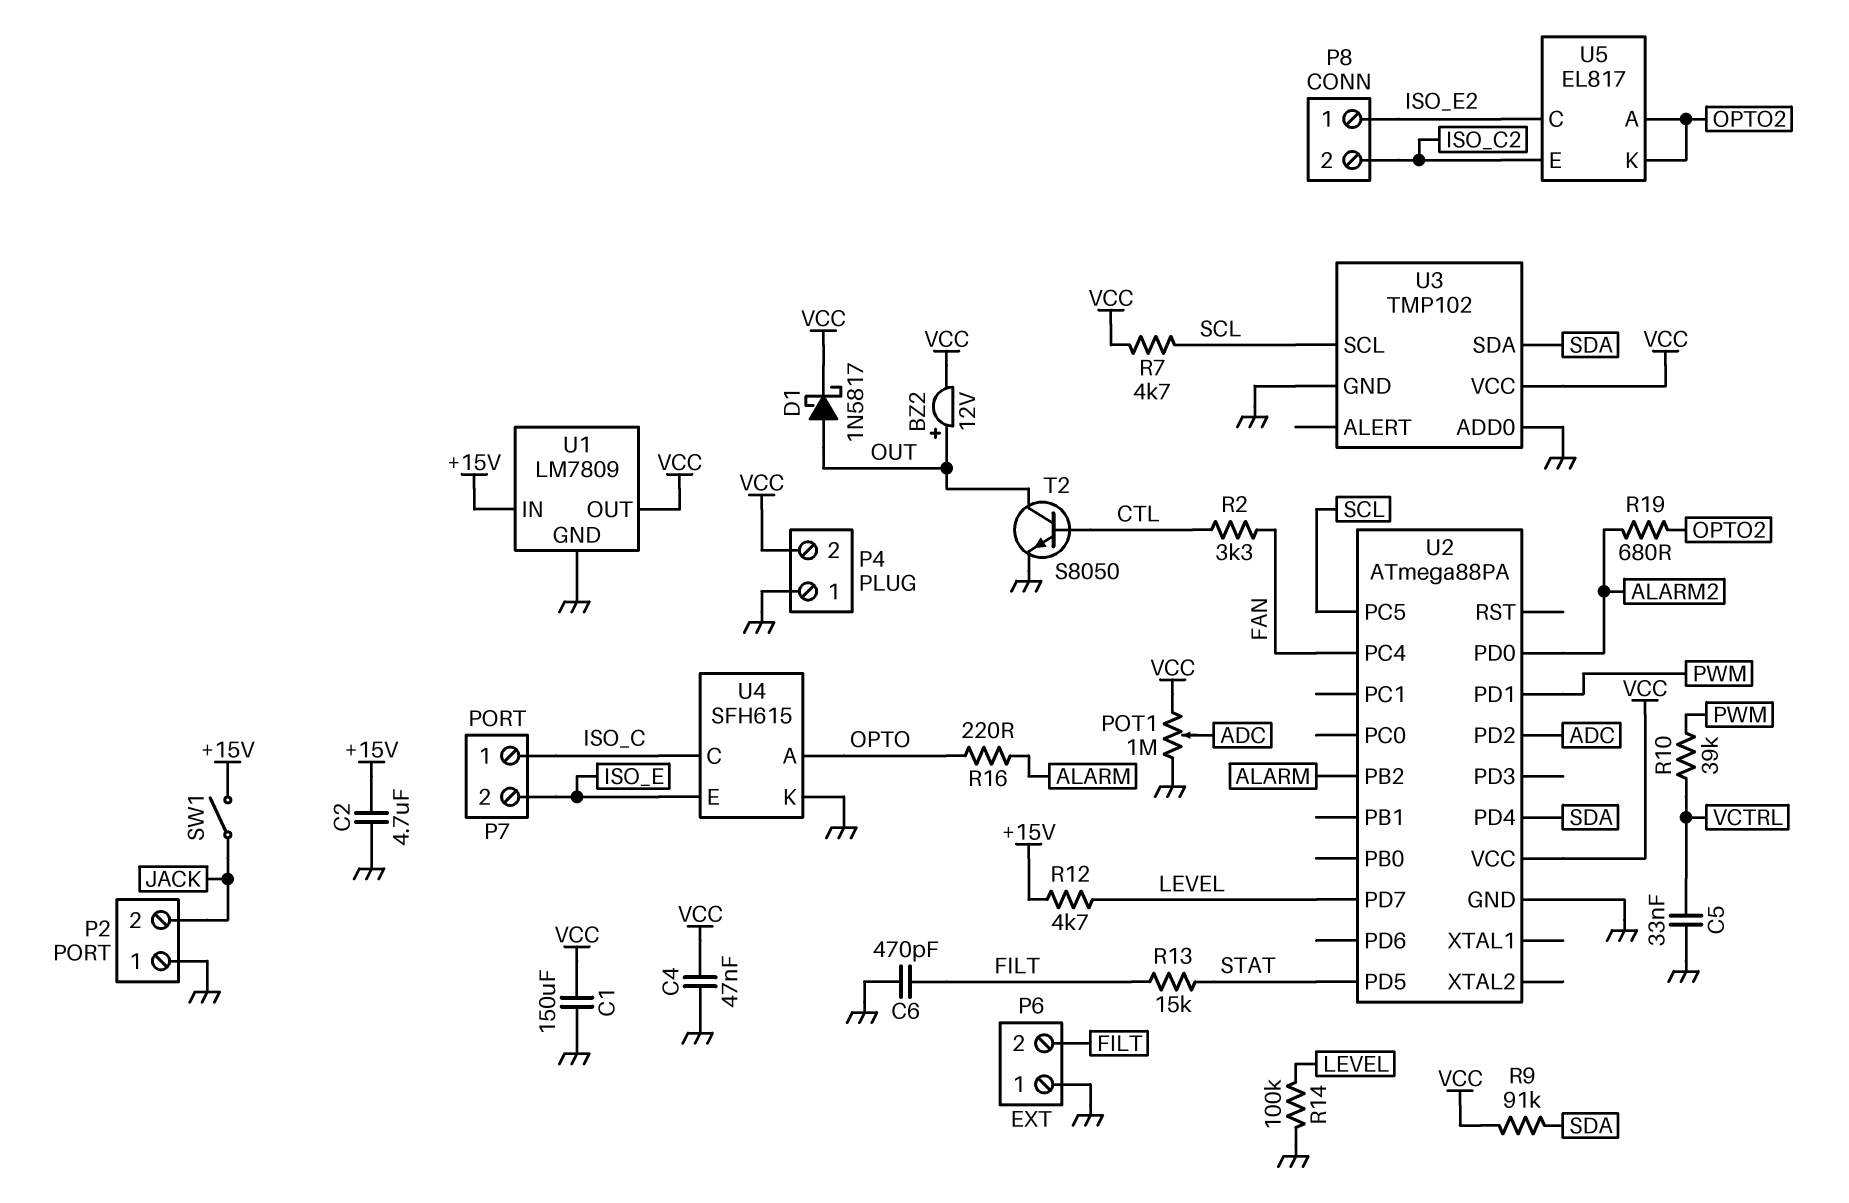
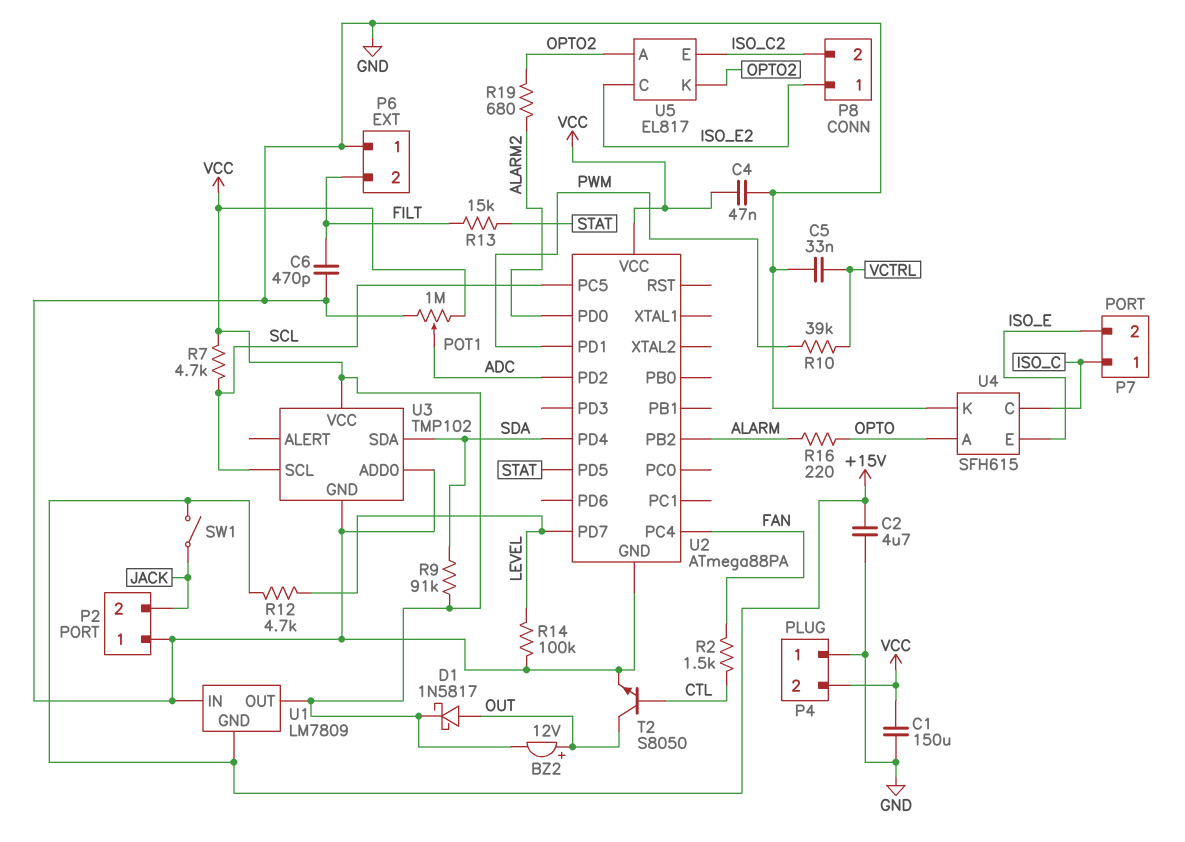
R2: 3.3k (CTL, FAN) -> 1.5k (CTL, FAN)
U1 pin GND: GND -> +15V
U1 pin IN: +15V -> GND

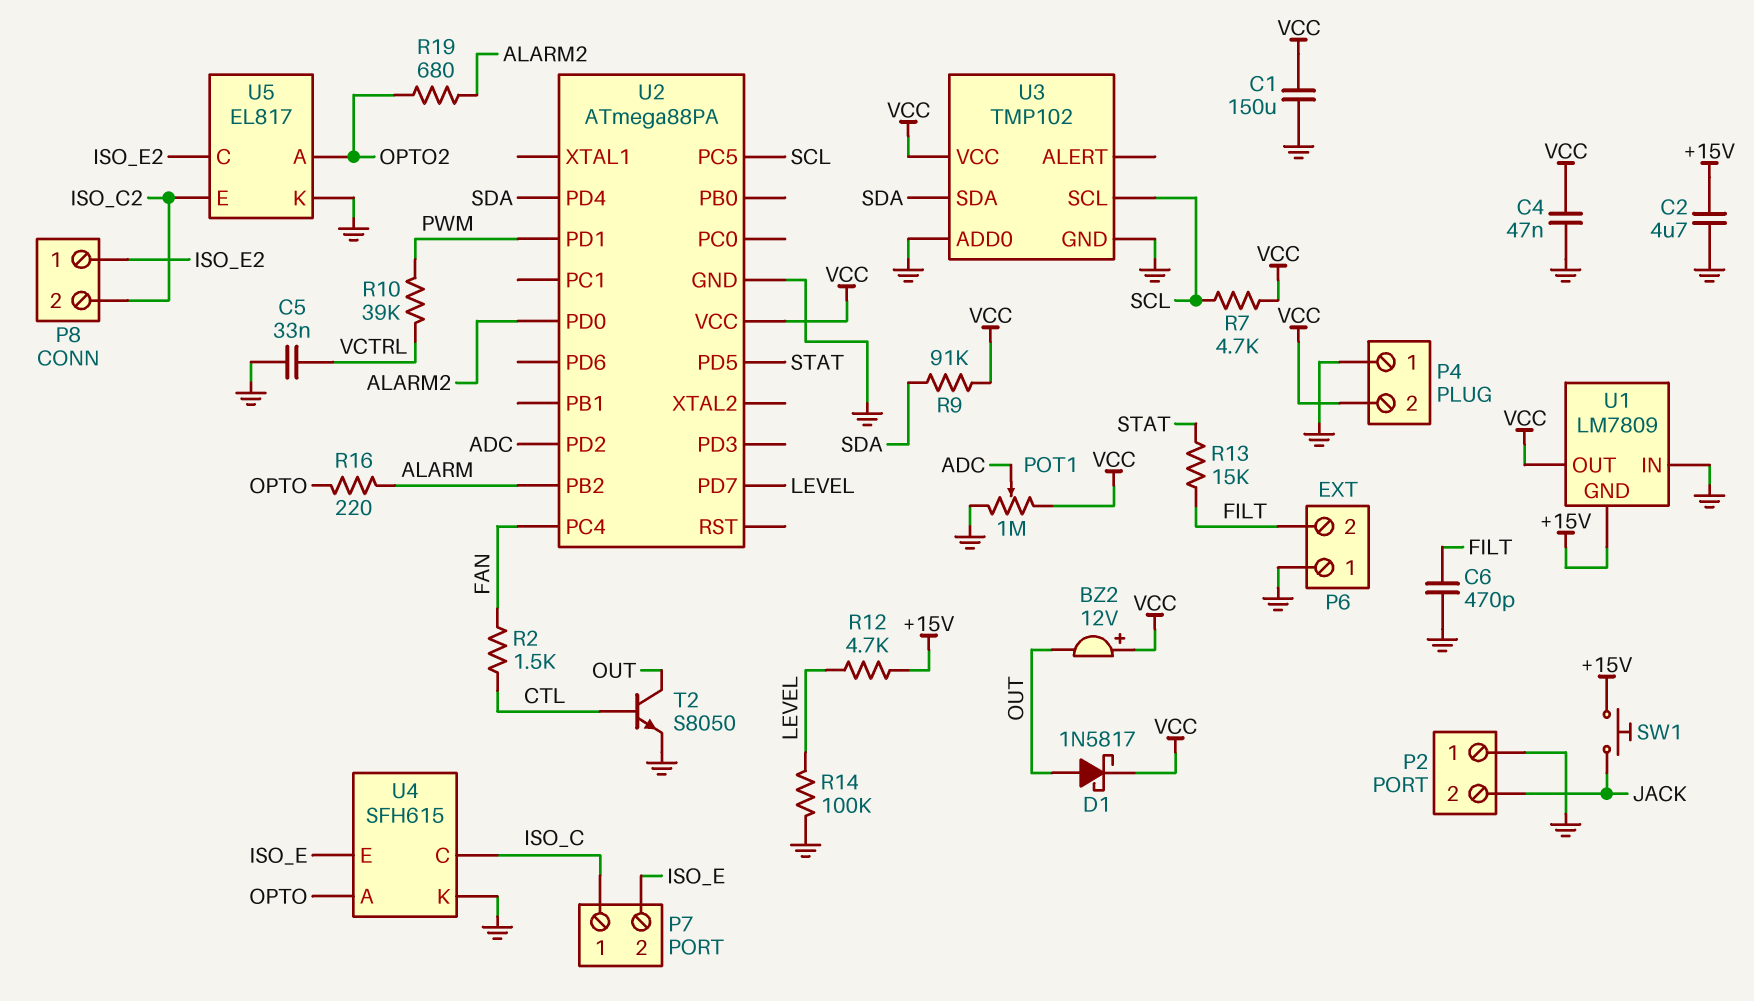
BZ2: buzzer 12V (plus OUT, minus VCC) -> buzzer 12V (plus VCC, minus OUT)
SW1: switch (+15V, JACK) -> button (+15V, JACK)
U5 pin K: OPTO2 -> GND

